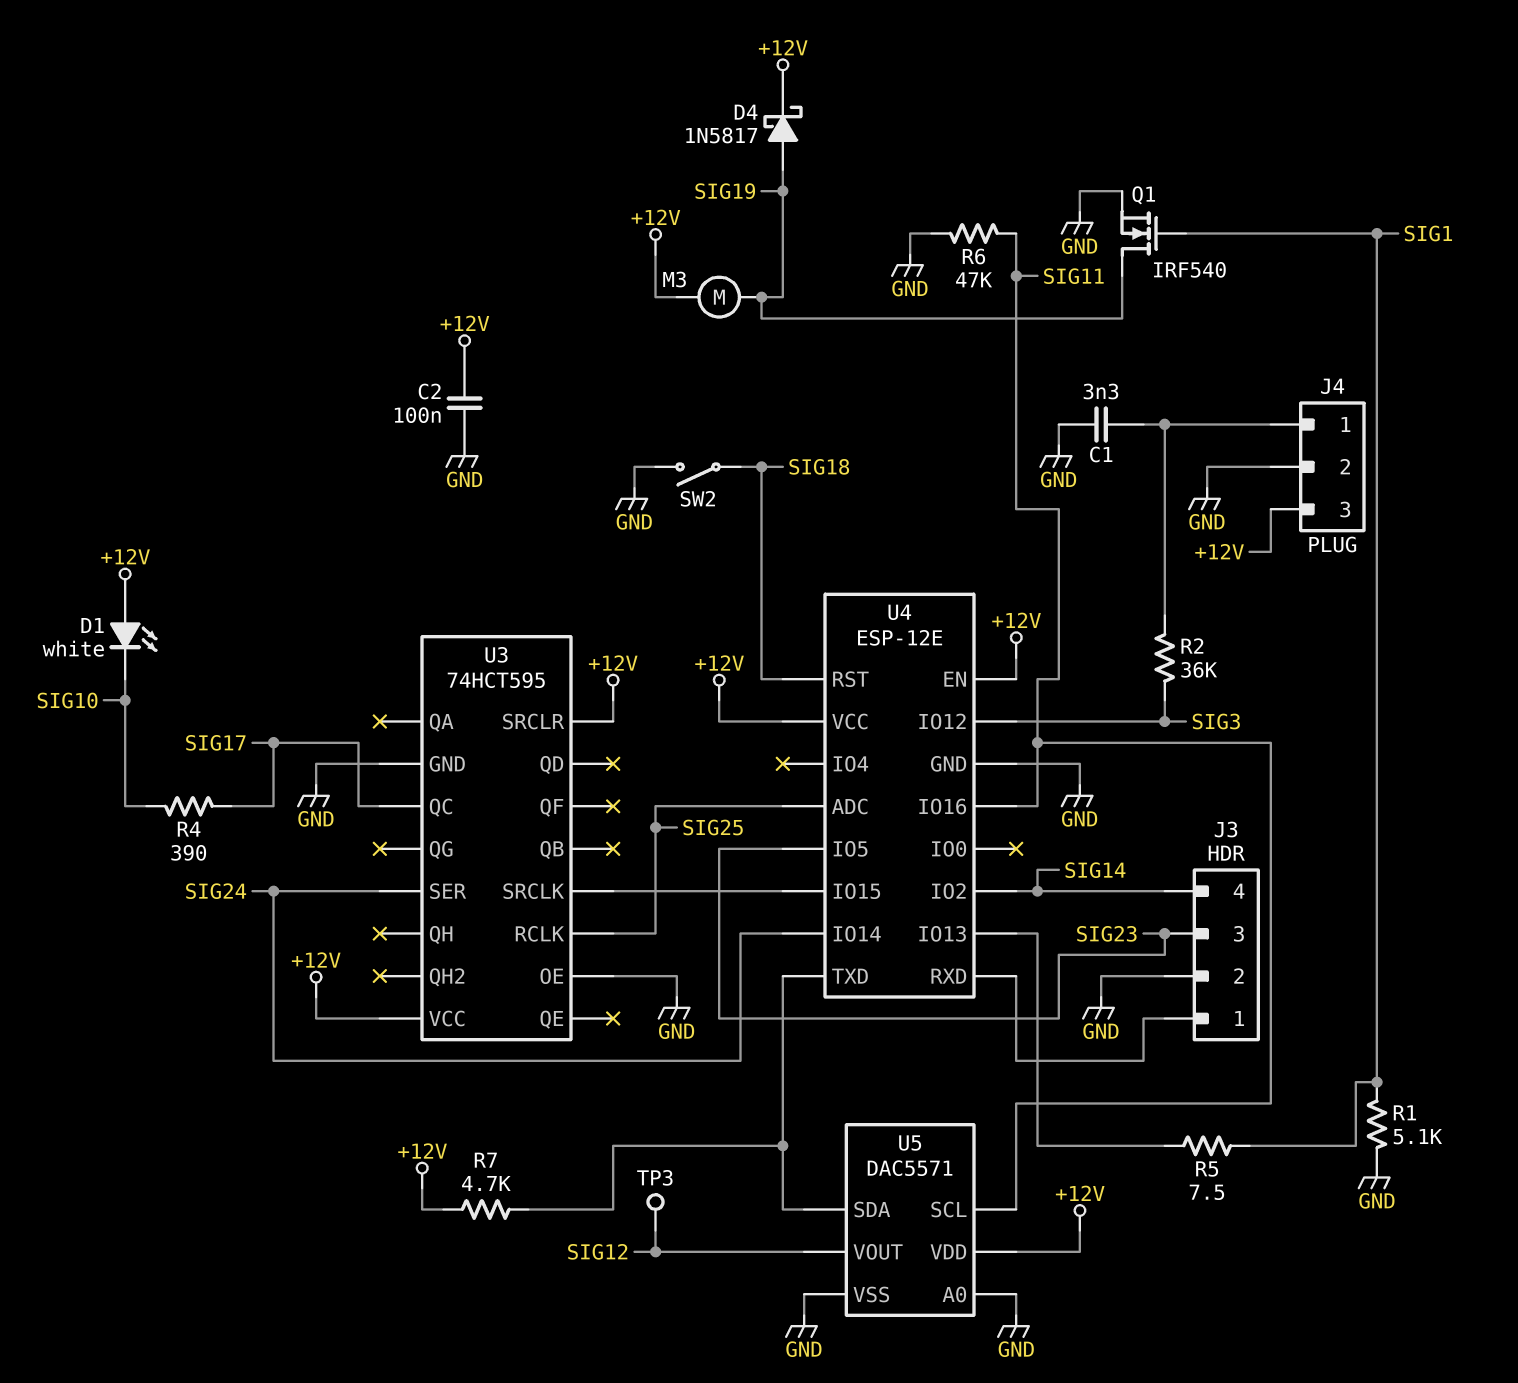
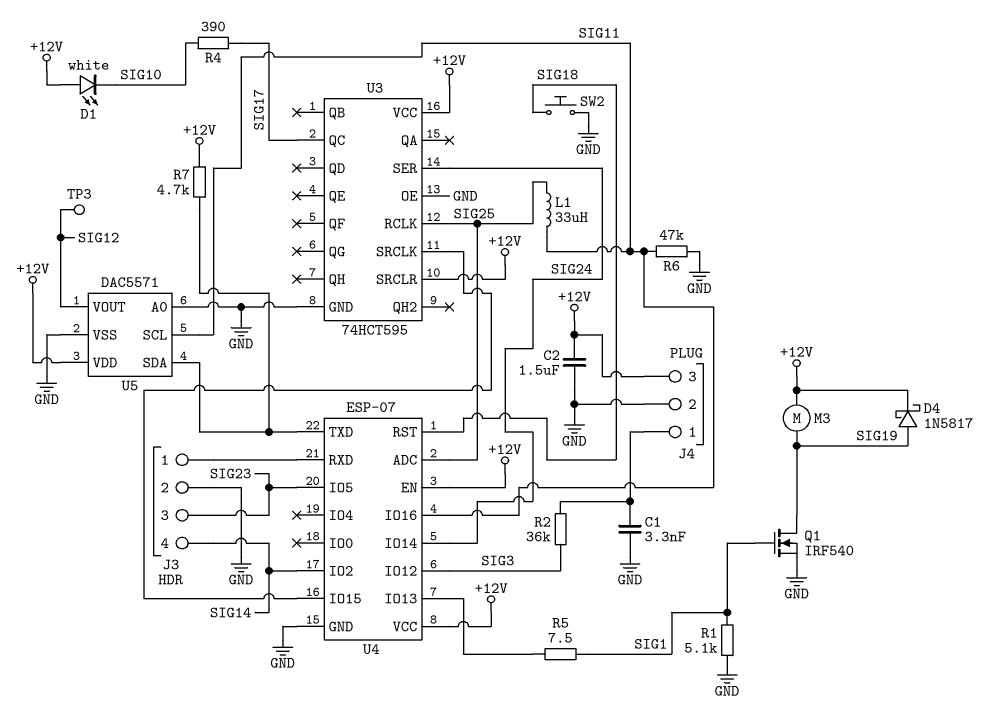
C2: 100nF (+12V, GND) -> 1.5uF (+12V, GND)
L1: none -> 33uH (SIG11, SIG25)
SW2: switch (GND, SIG18) -> button (GND, SIG18)
U4: ESP-12E -> ESP-07

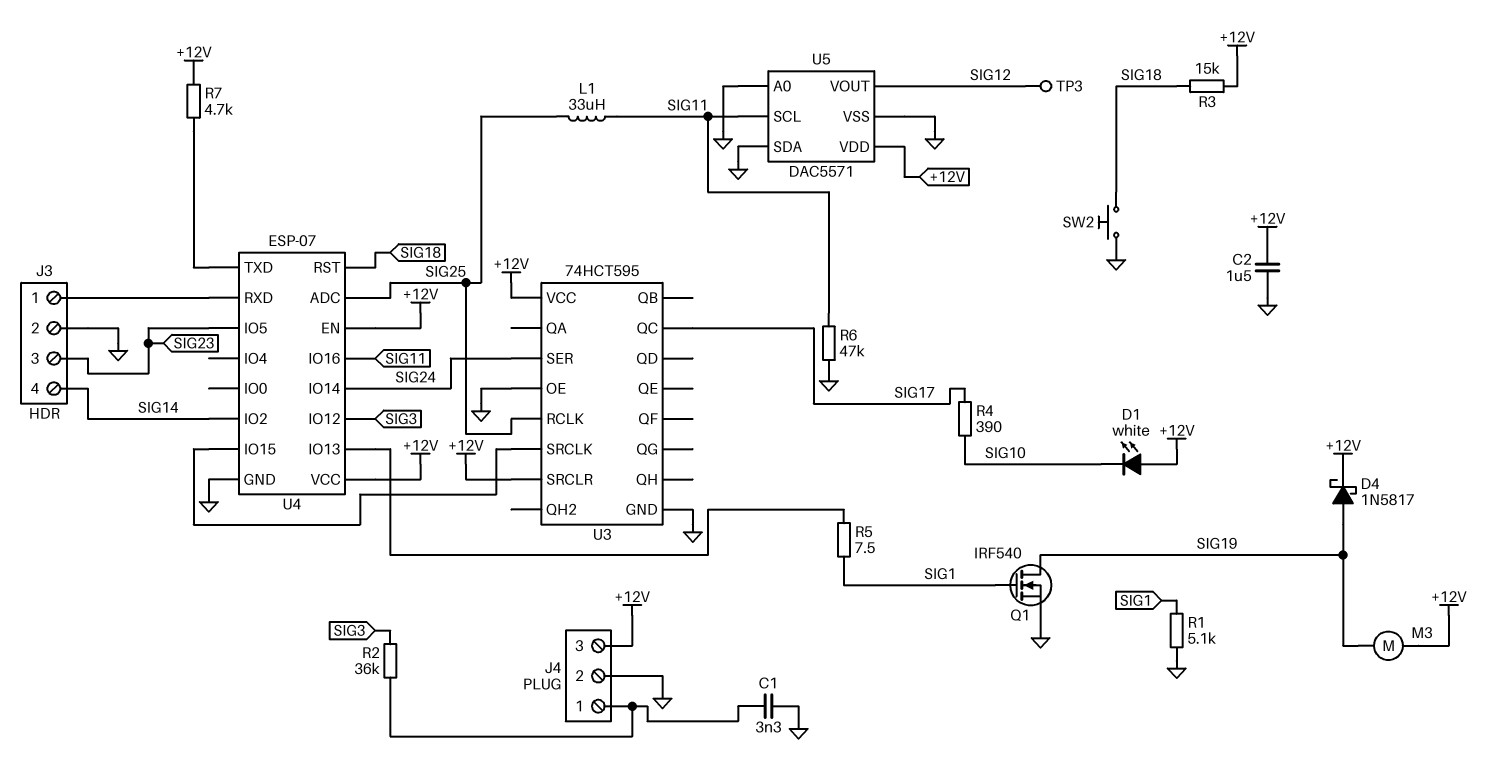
R3: none -> 15k (+12V, SIG18)
U5 pin SDA: U4/TXD -> GND

